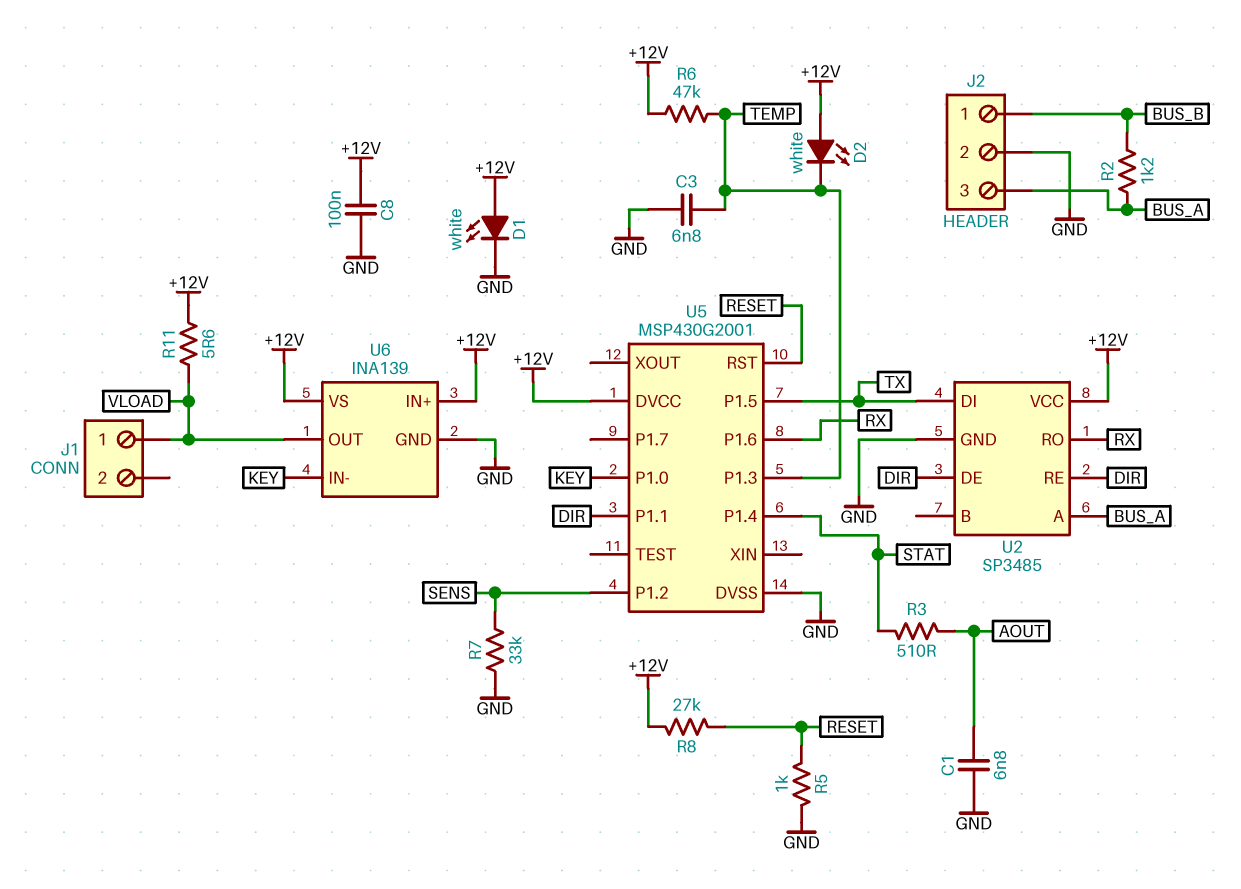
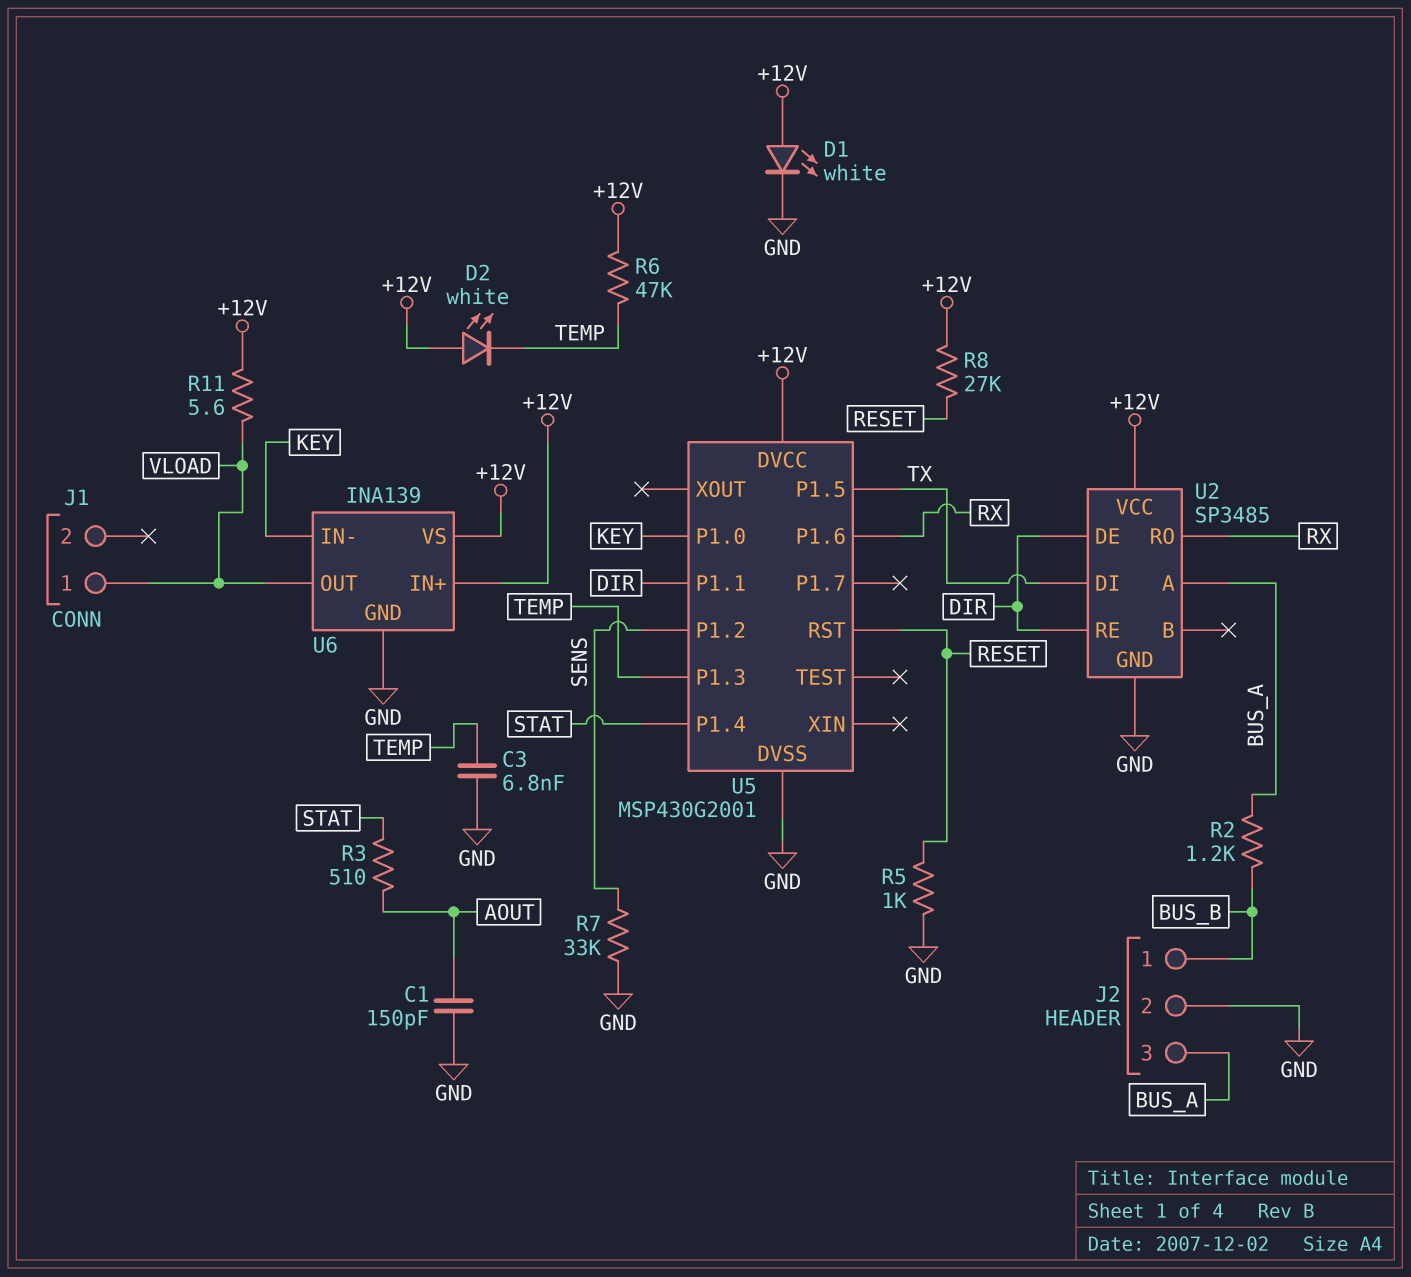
C1: 6.8nF (AOUT, GND) -> 150pF (AOUT, GND)
C8: 100nF (+12V, GND) -> none

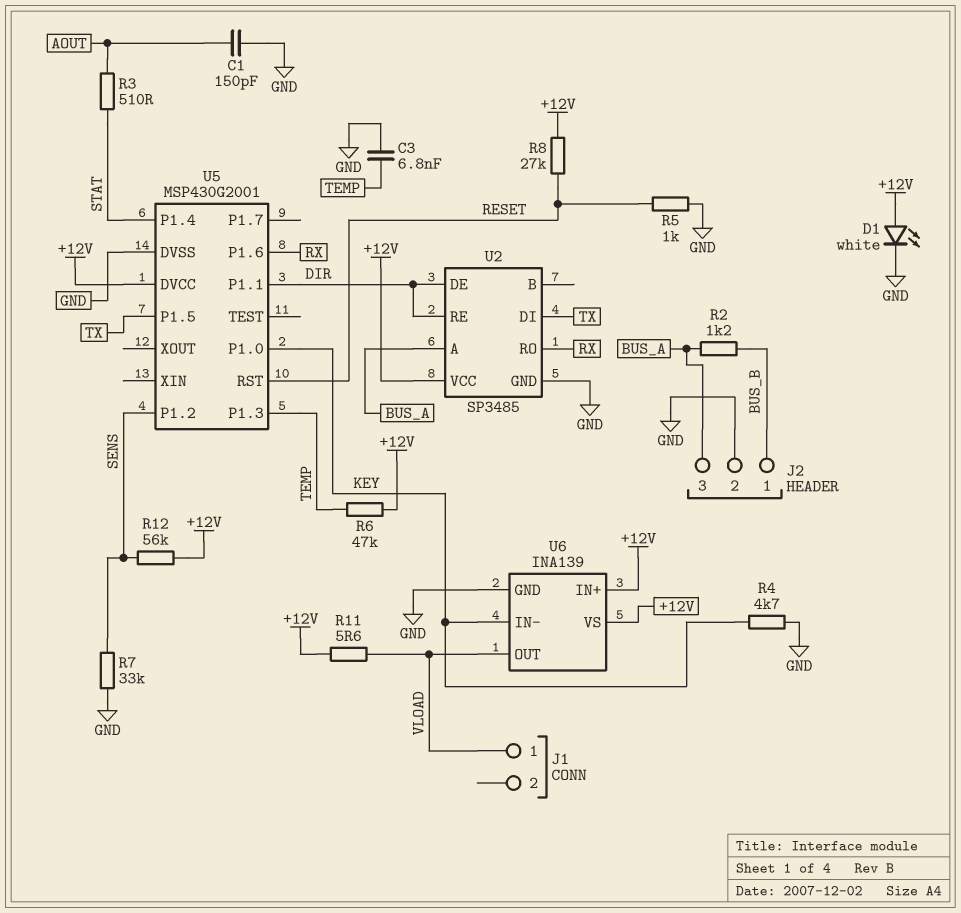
D2: LED white (A +12V, K TEMP) -> none
R4: none -> 4.7k (GND, KEY)
R12: none -> 56k (+12V, SENS)

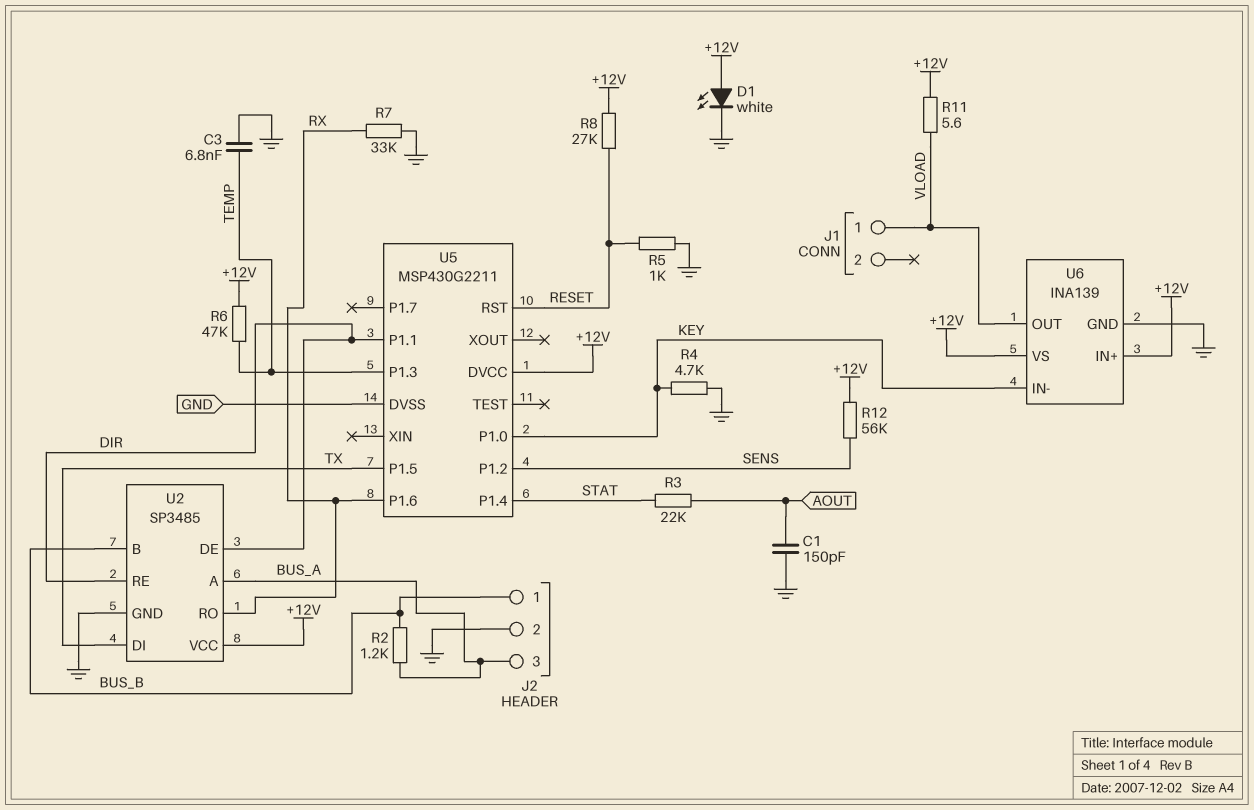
R3: 510 (AOUT, STAT) -> 22k (AOUT, STAT)
R7: 33k (GND, SENS) -> 33k (GND, RX)
U2 pin B: none -> BUS_B
U5: MSP430G2001 -> MSP430G2211

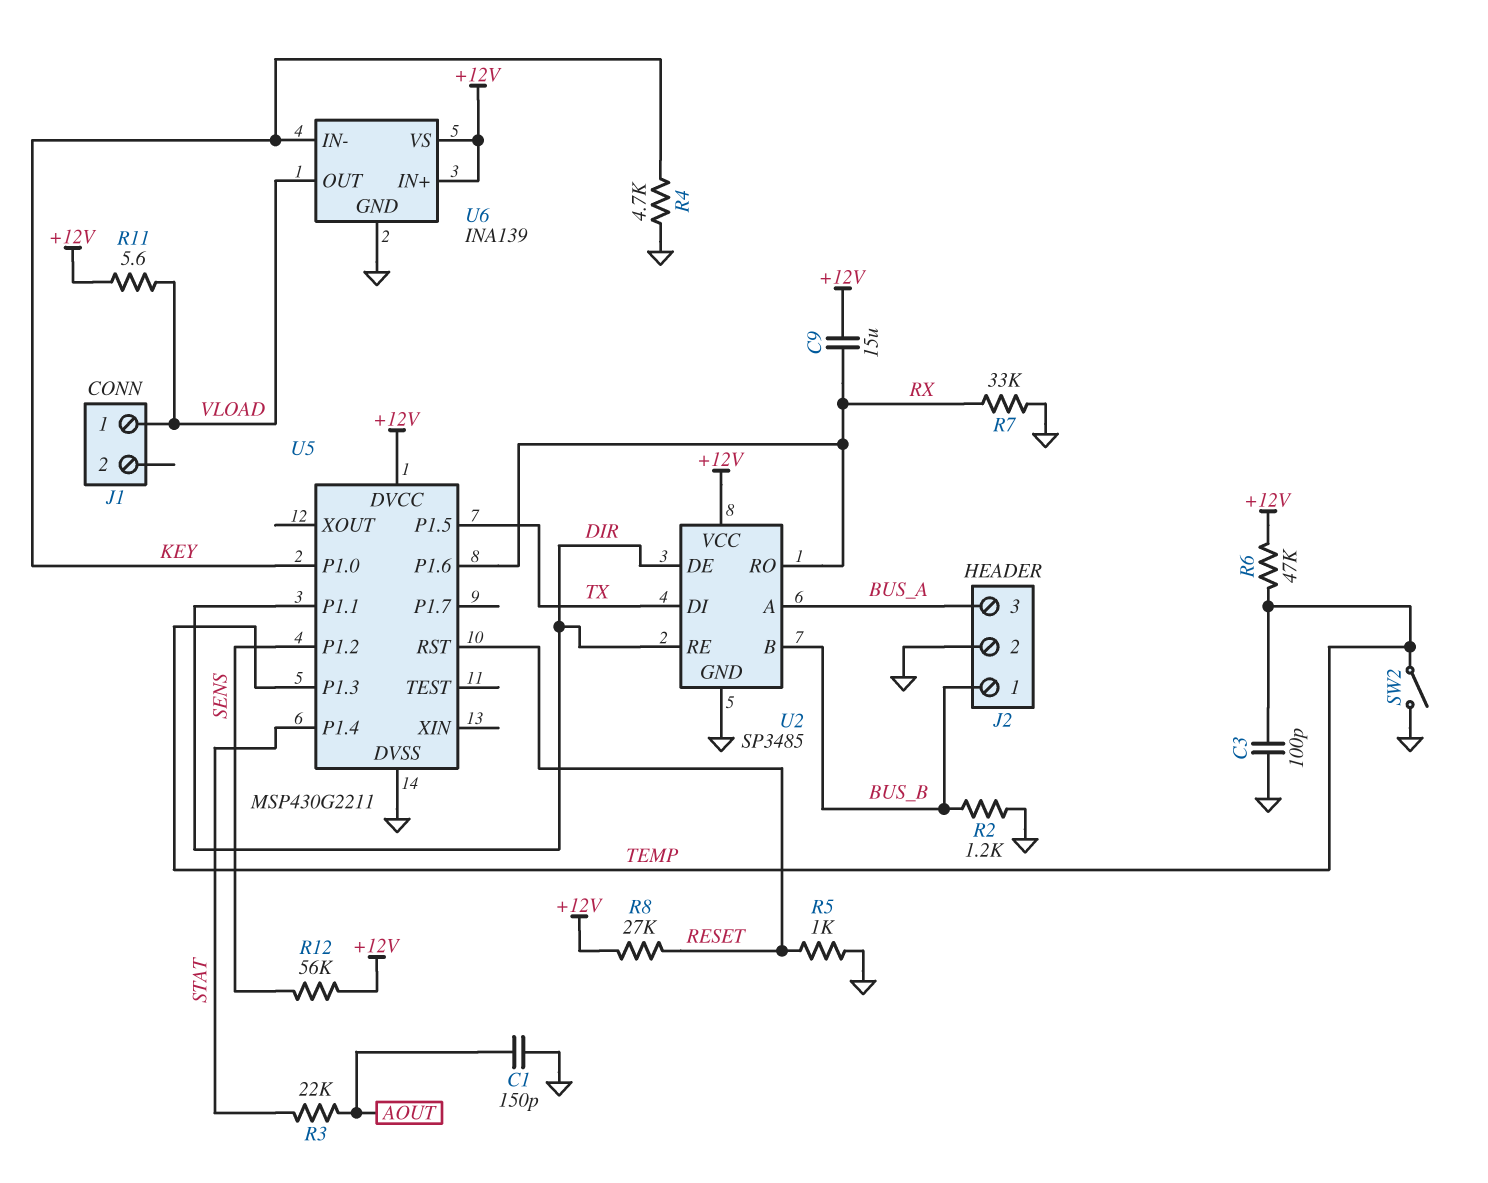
C3: 6.8nF (GND, TEMP) -> 100pF (GND, TEMP)
C9: none -> 15uF (+12V, RX)
D1: LED white (A +12V, K GND) -> none
R2: 1.2k (BUS_A, BUS_B) -> 1.2k (BUS_B, GND)
SW2: none -> switch (GND, TEMP)

